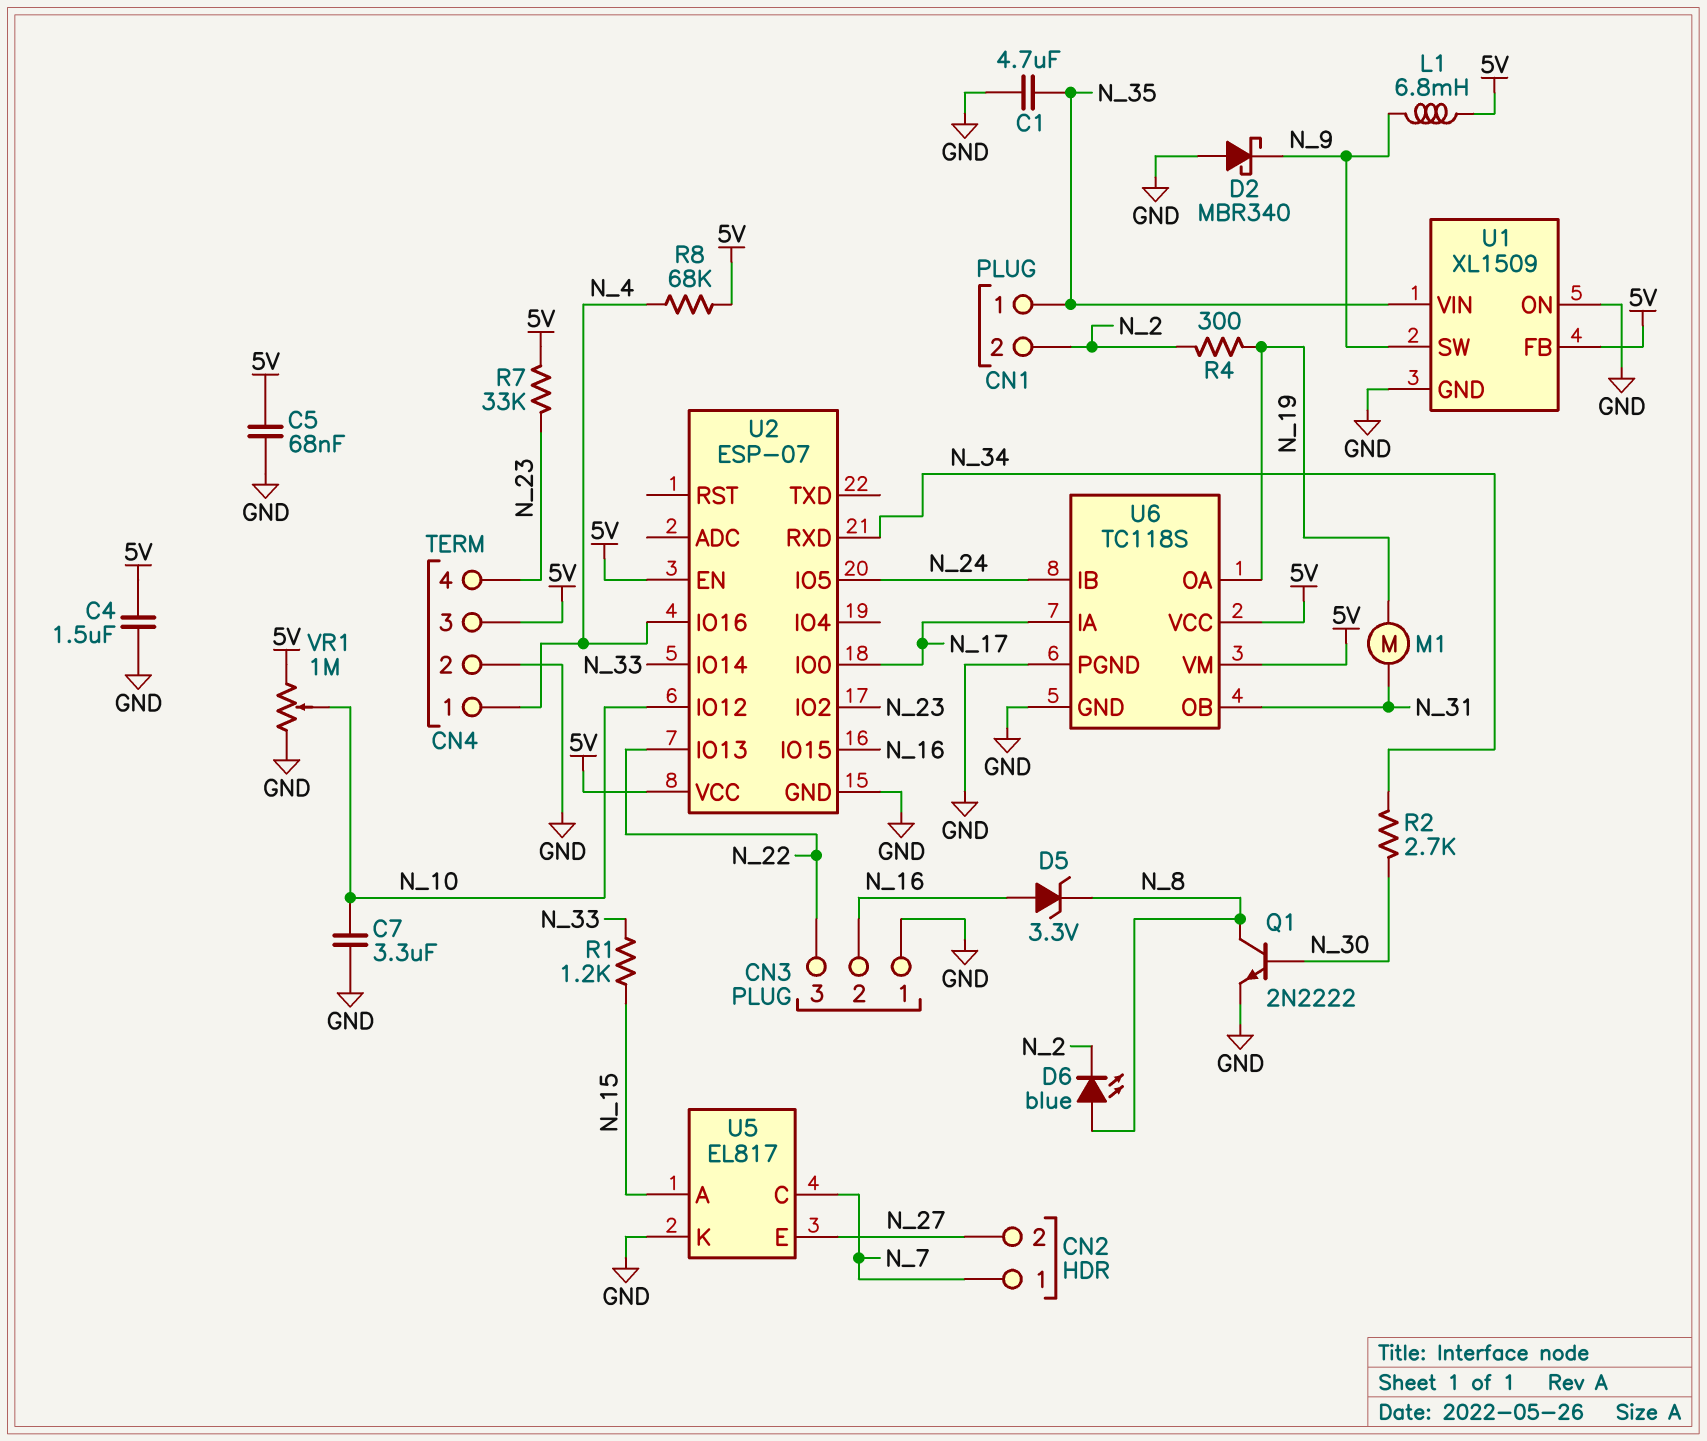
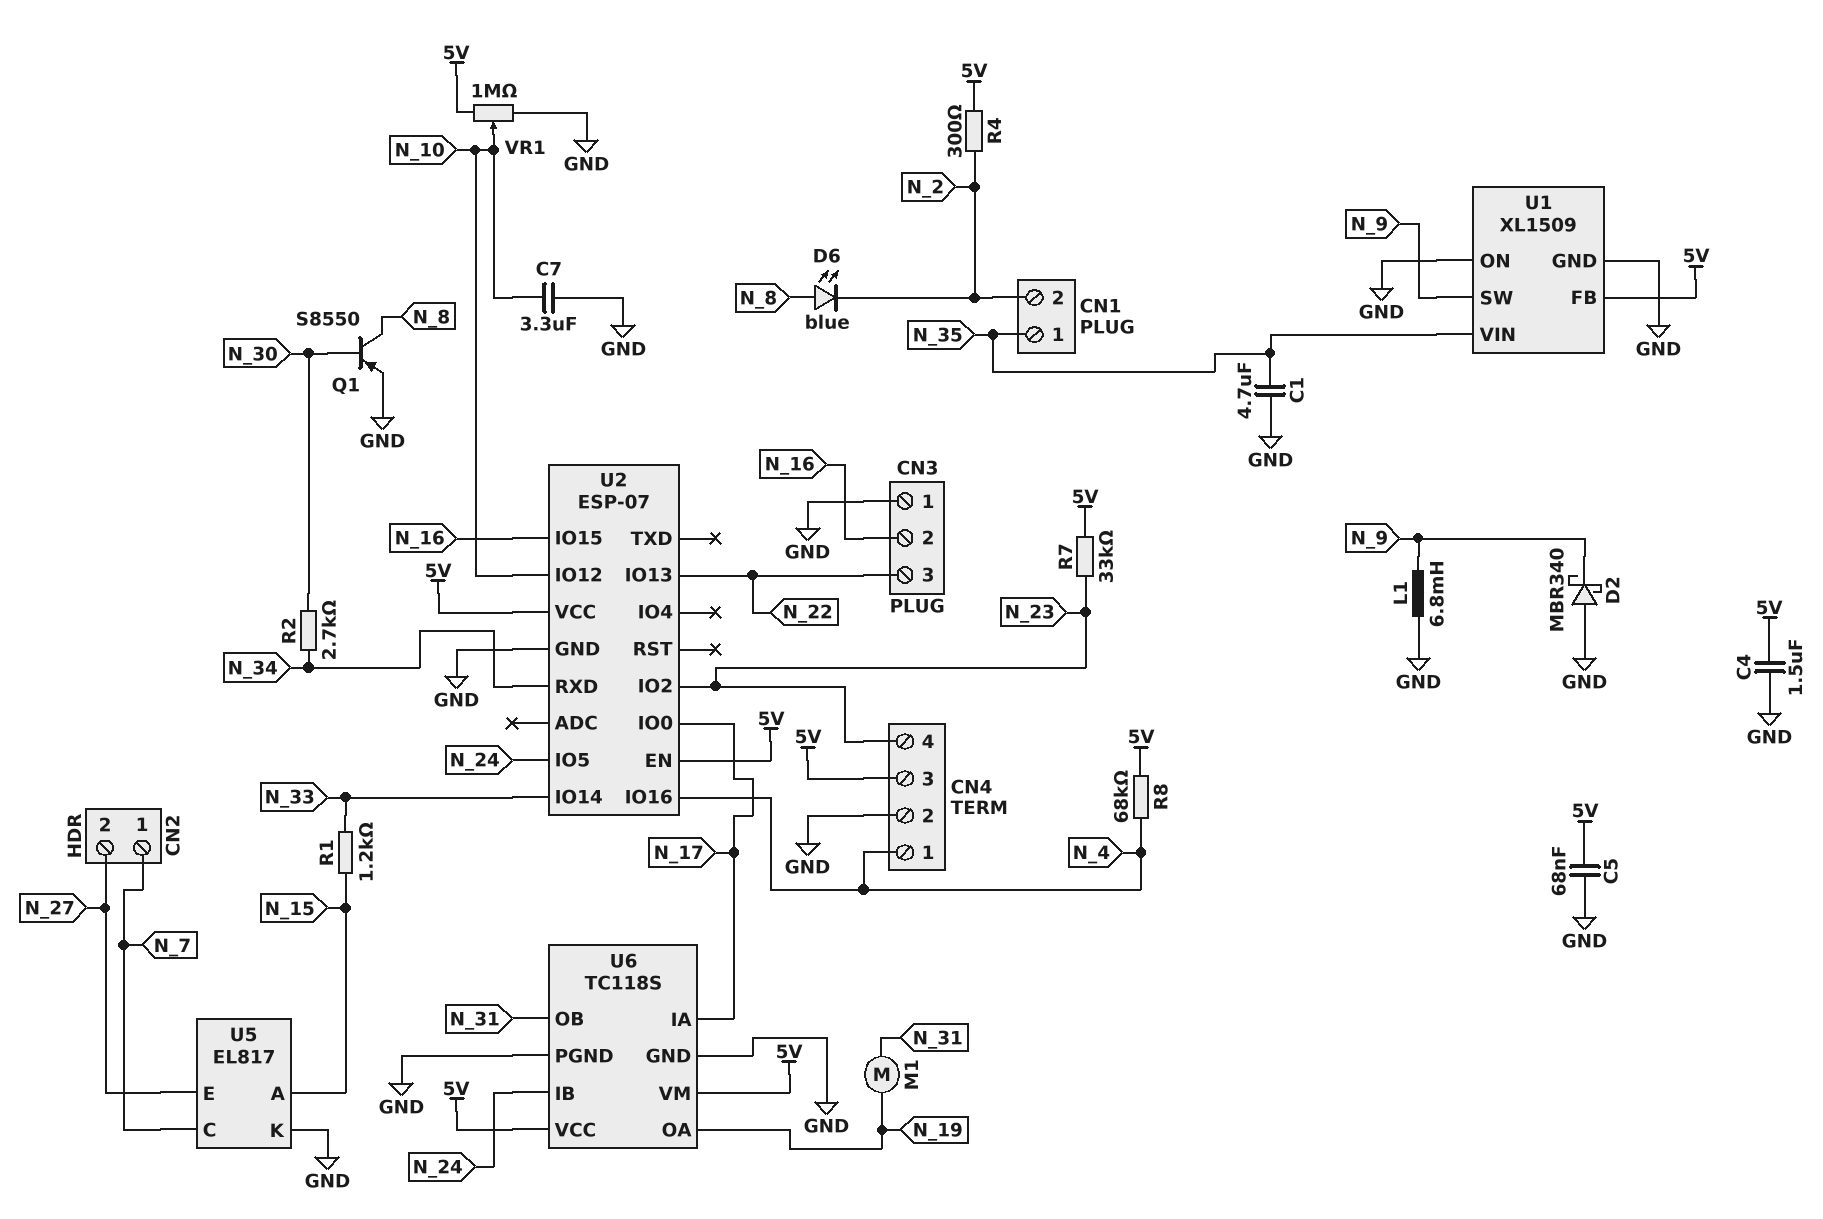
D5: zener 3.3V (A N_16, K N_8) -> none
L1: 6.8mH (5V, N_9) -> 6.8mH (GND, N_9)
Q1: NPN 2N2222 (B N_30, C N_8, E GND) -> PNP S8550 (B N_30, C N_8, E GND)
R4: 300 (N_2, N_19) -> 300 (5V, N_2)

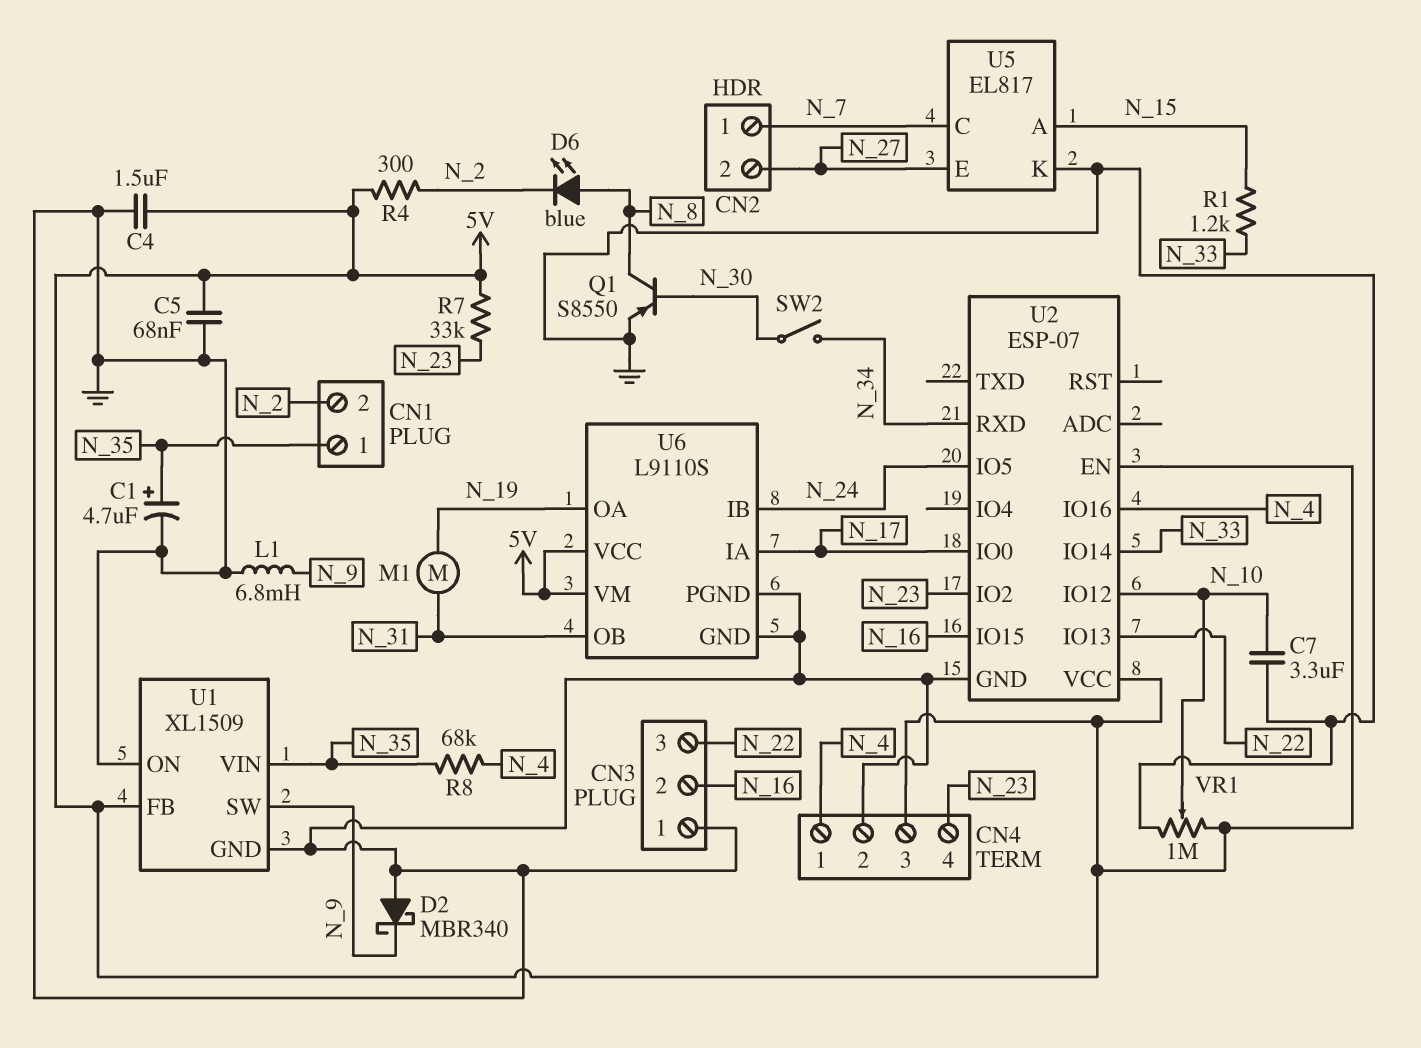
C1: 4.7uF (GND, N_35) -> 4.7uF (plus N_35, minus GND)
R2: 2.7k (N_30, N_34) -> none
R8: 68k (5V, N_4) -> 68k (N_4, N_35)
SW2: none -> switch (N_30, N_34)
U6: TC118S -> L9110S

